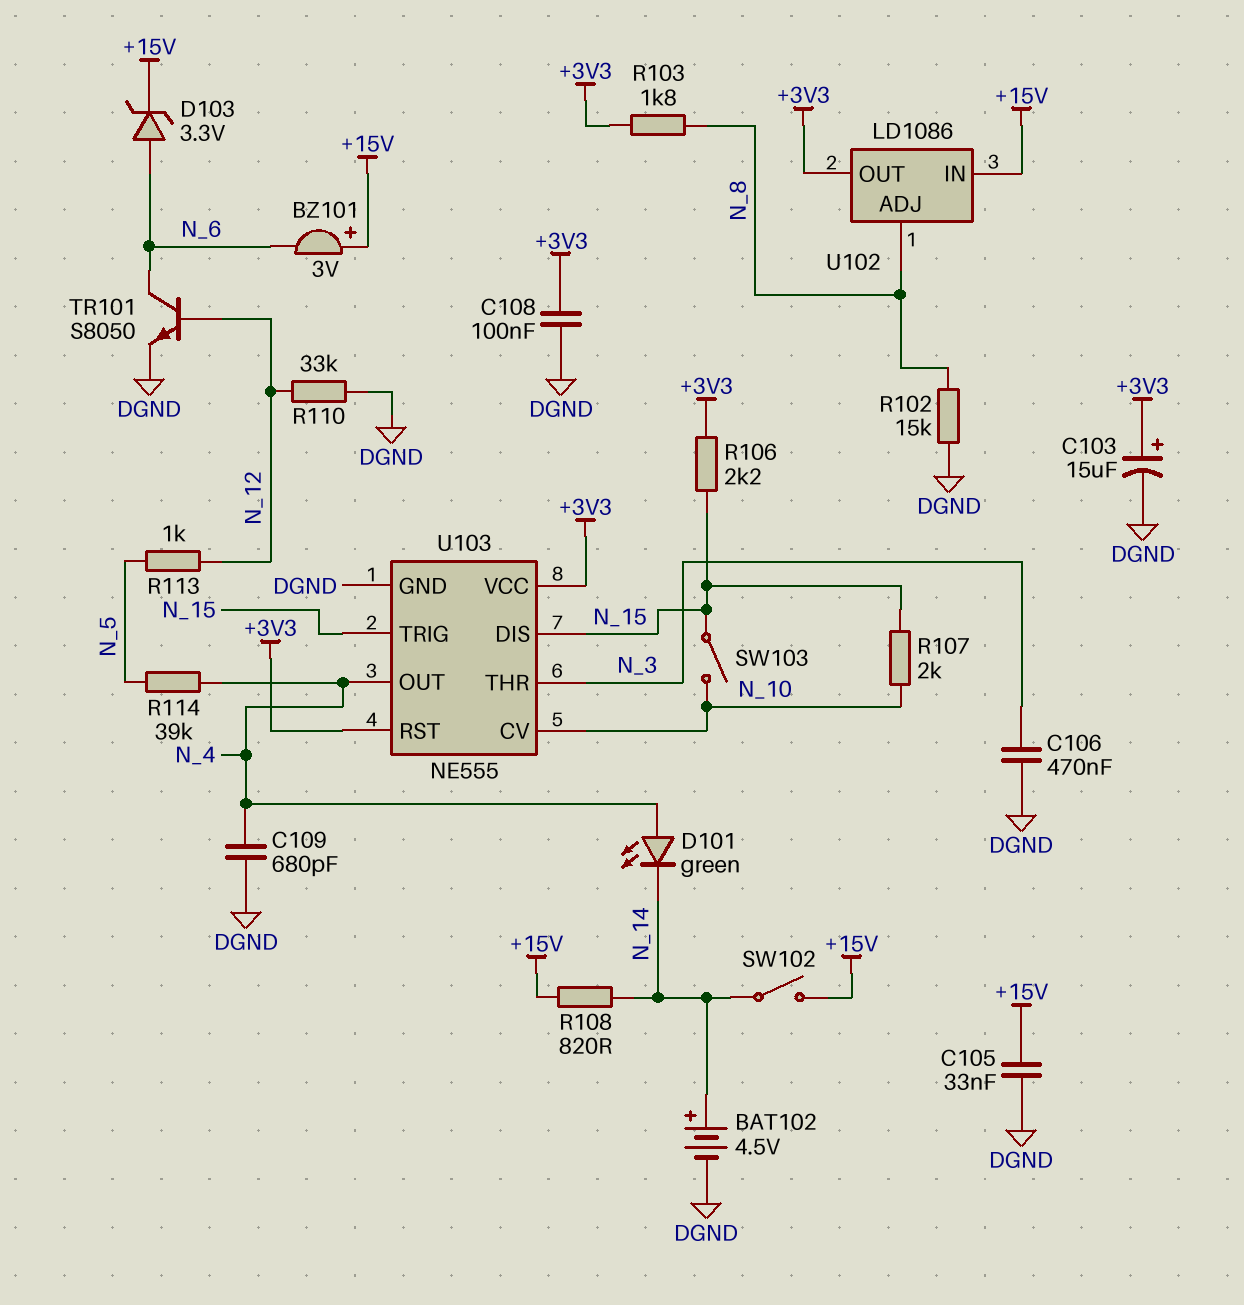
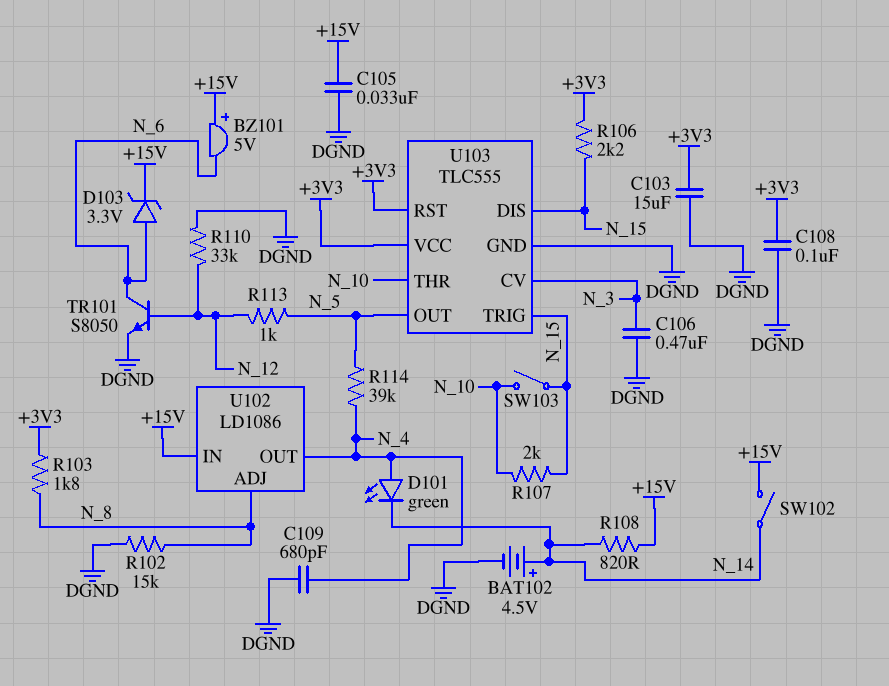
BZ101: buzzer 3V (plus +15V, minus N_6) -> buzzer 5V (plus +15V, minus N_6)
C103: 15uF (plus +3V3, minus DGND) -> 15uF (+3V3, DGND)
U102 pin OUT: +3V3 -> N_4
U103: NE555 -> TLC555
U103 pin CV: N_10 -> N_3
U103 pin OUT: N_4 -> N_5
U103 pin THR: N_3 -> N_10

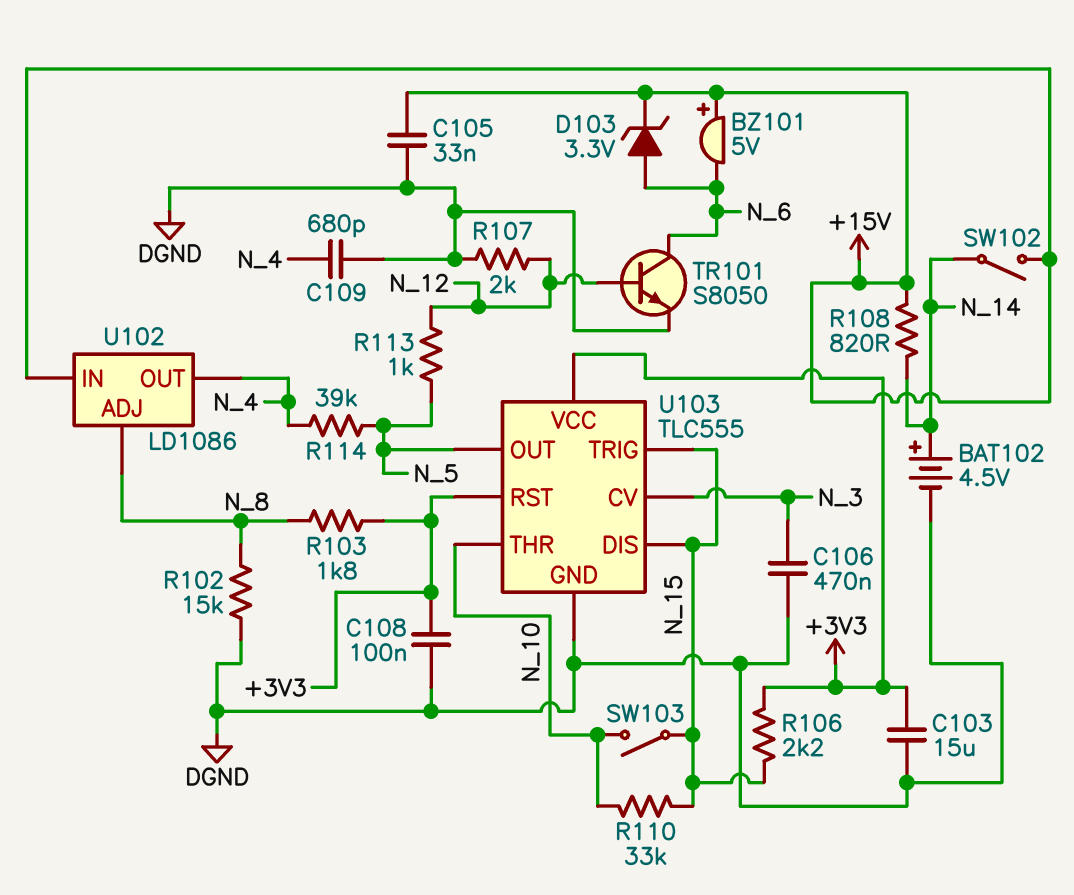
D101: LED green (A N_4, K N_14) -> none
R107: 2k (N_10, N_15) -> 2k (DGND, N_12)
R110: 33k (DGND, N_12) -> 33k (N_10, N_15)

